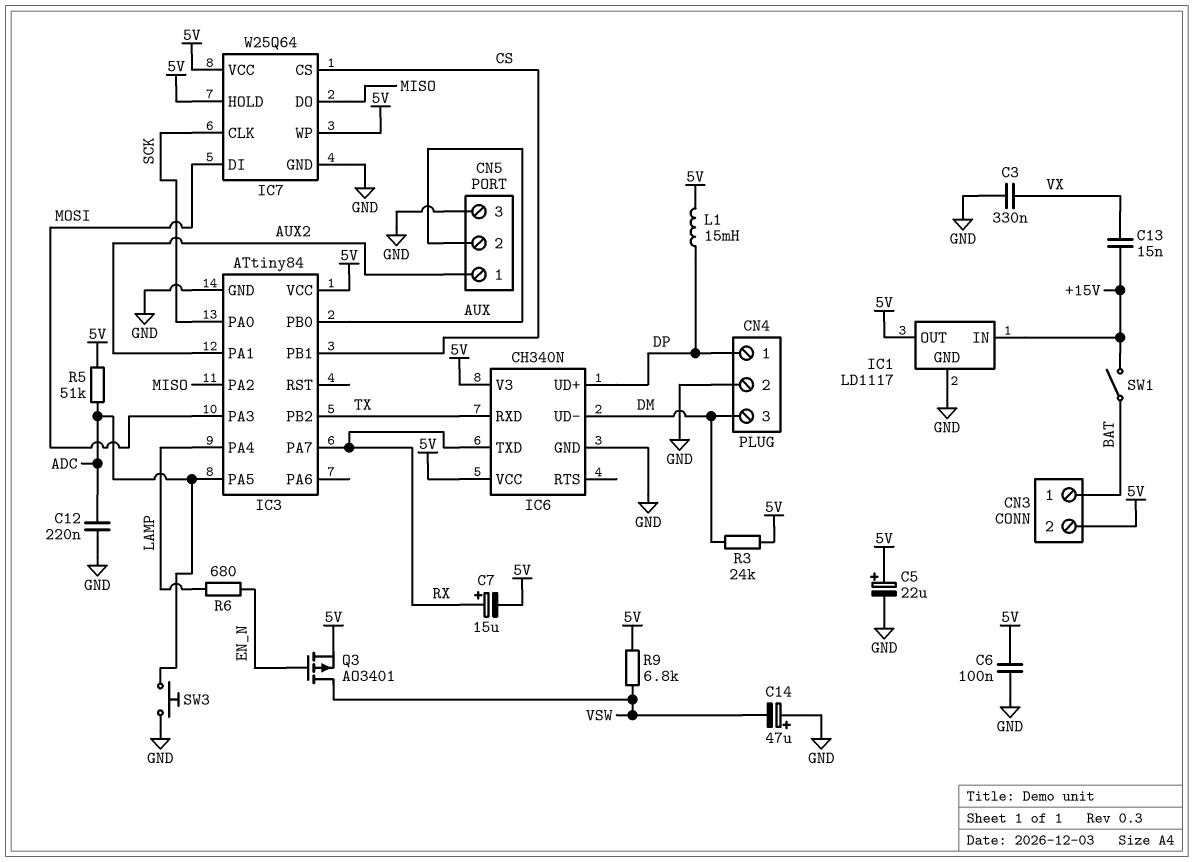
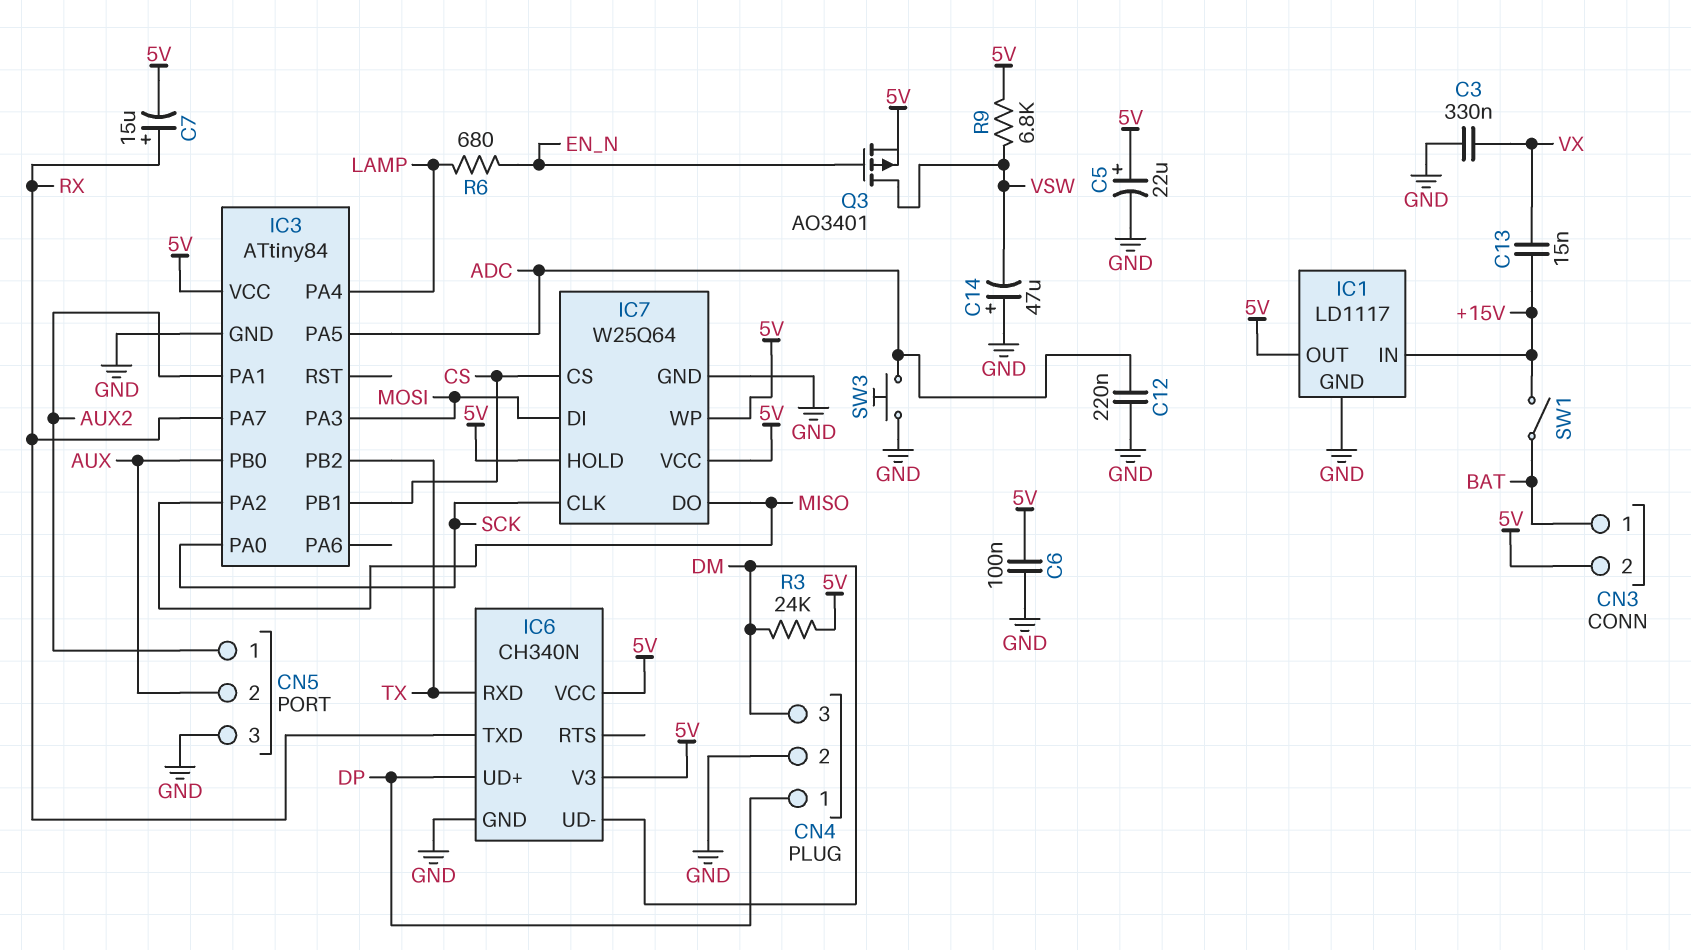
L1: 15mH (5V, DP) -> none
R5: 51k (5V, ADC) -> none

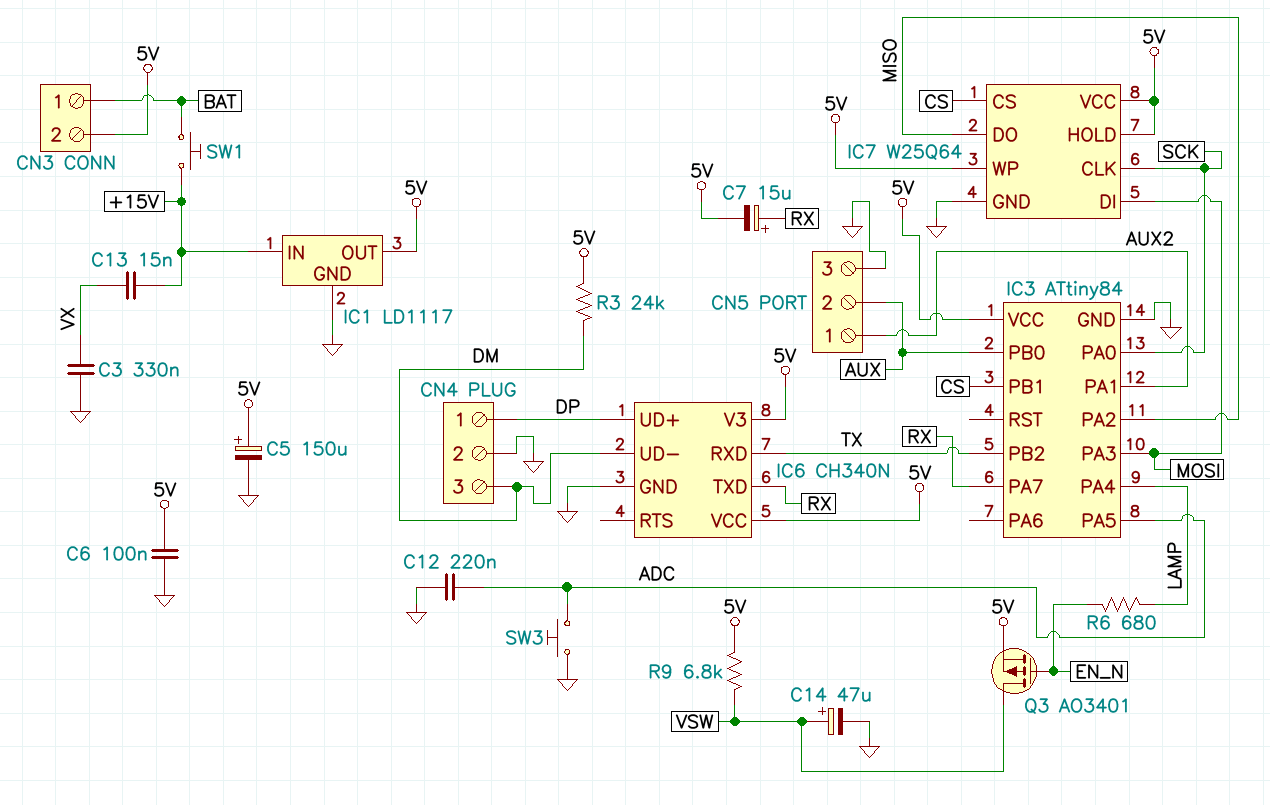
C5: 22uF (plus 5V, minus GND) -> 150uF (plus 5V, minus GND)
C14: 47uF (plus GND, minus VSW) -> 47uF (plus VSW, minus GND)
SW1: switch (+15V, BAT) -> button (+15V, BAT)

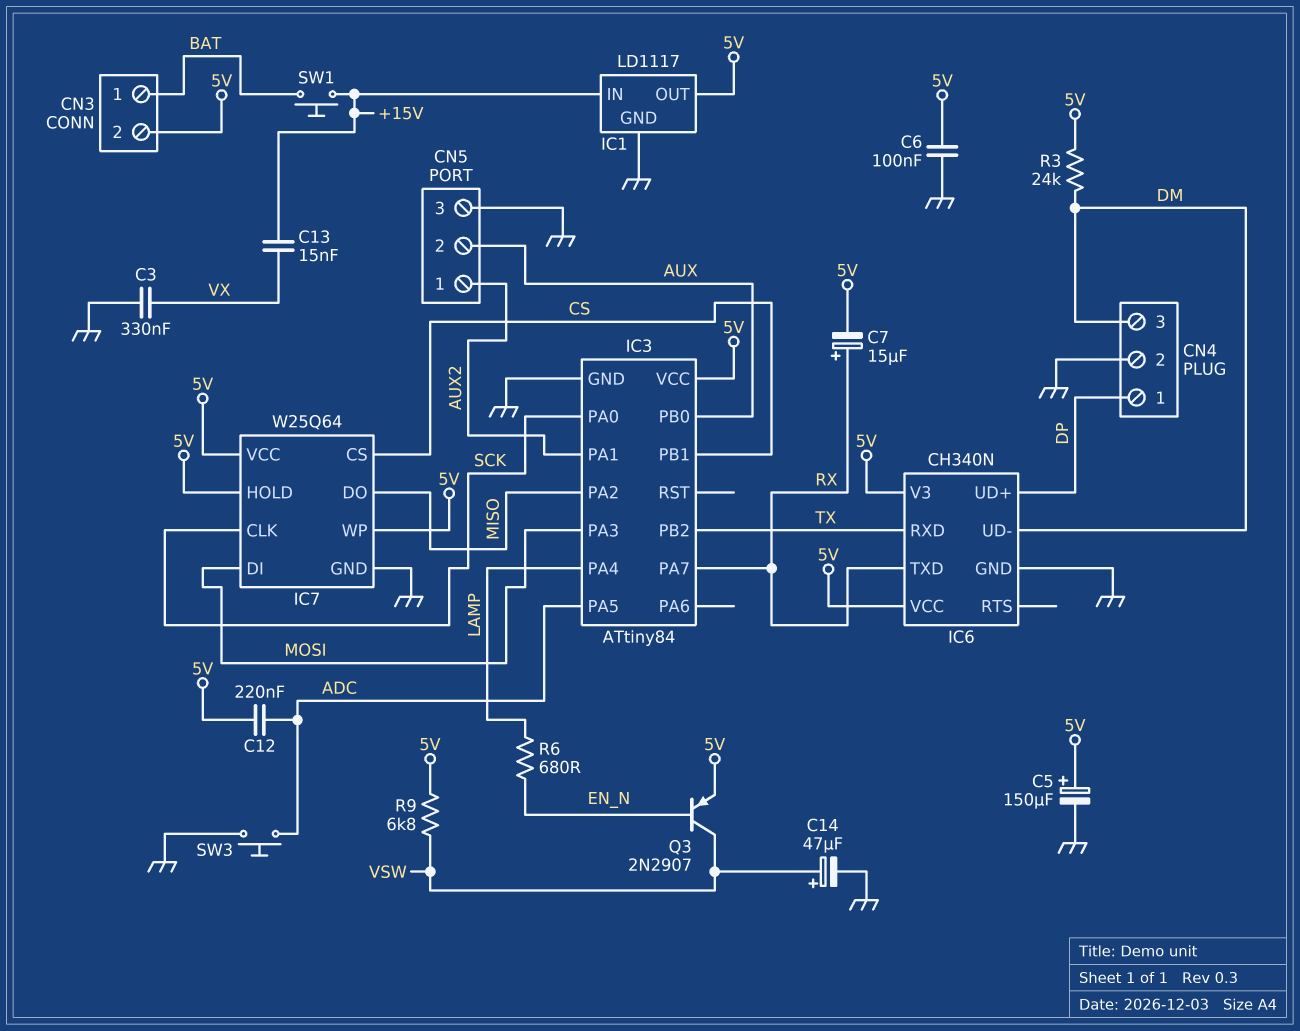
C12: 220nF (ADC, GND) -> 220nF (5V, ADC)
Q3: PMOS AO3401 (G EN_N, D VSW, S 5V) -> PNP 2N2907 (B EN_N, C VSW, E 5V)

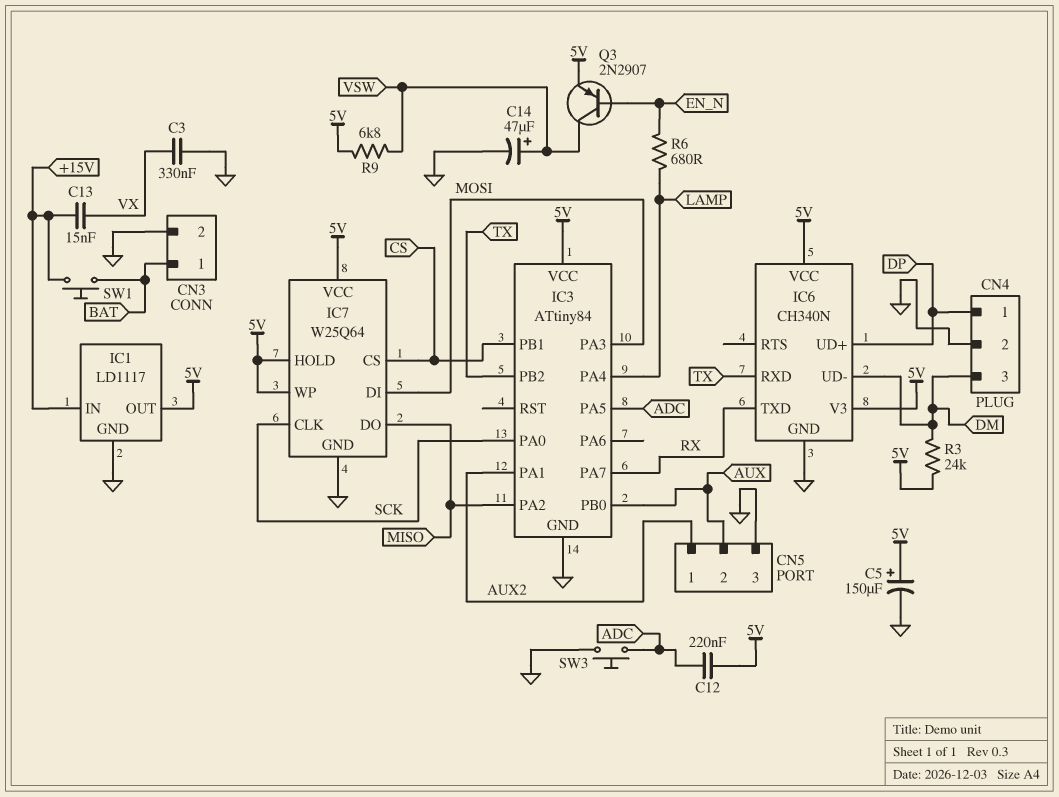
C6: 100nF (5V, GND) -> none
C7: 15uF (plus RX, minus 5V) -> none
CN3 pin 2: 5V -> GND

